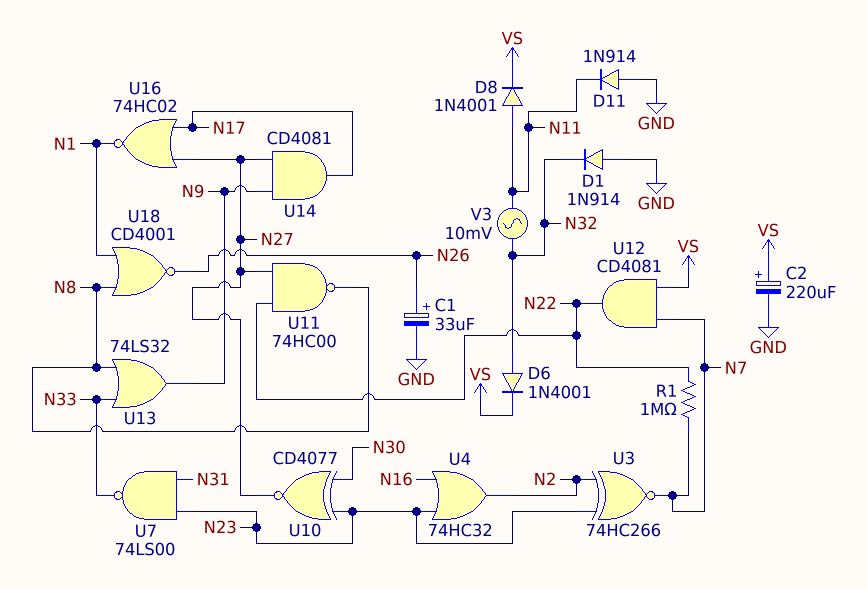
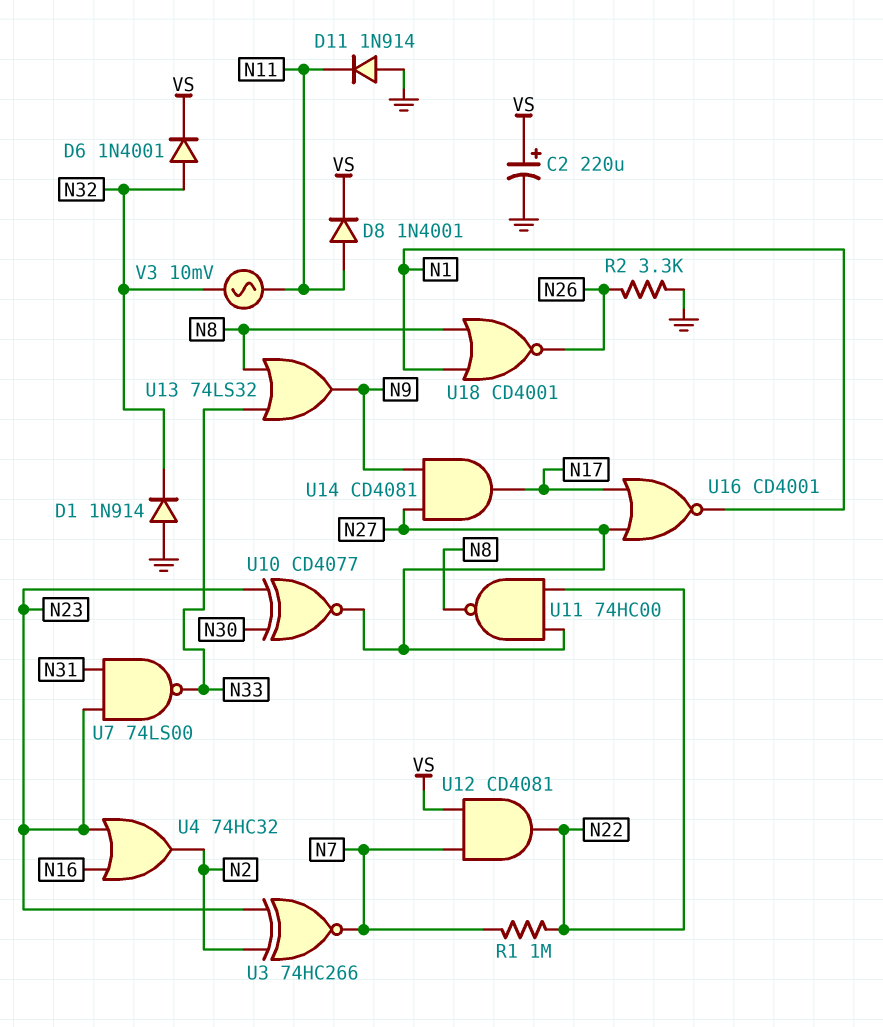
C1: 33uF (plus N26, minus GND) -> none
R2: none -> 3.3k (GND, N26)
U16: NOR 74HC02 (in N17, in N27, out N1) -> NOR CD4001 (in N17, in N27, out N1)

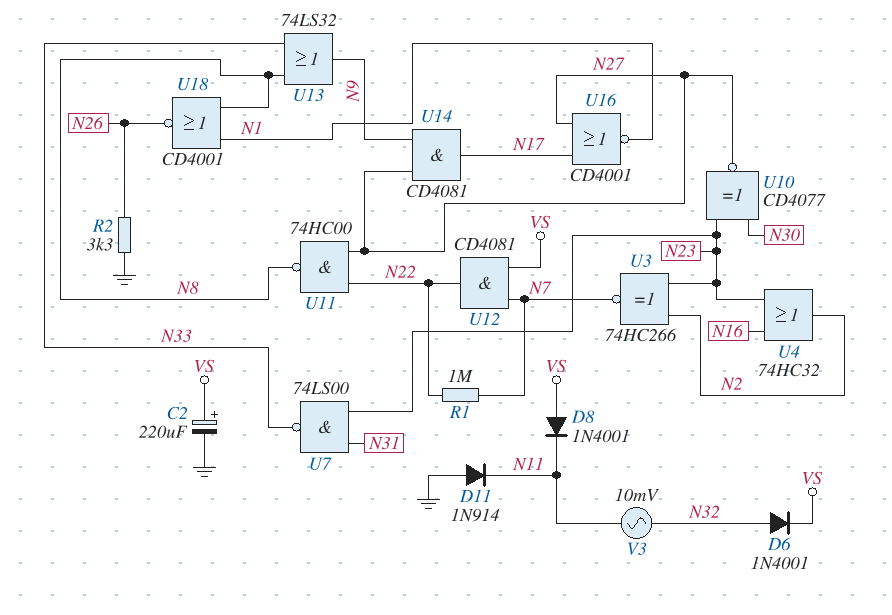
D1: diode 1N914 (A GND, K N32) -> none
D8: diode 1N4001 (A N11, K VS) -> diode 1N4001 (A VS, K N11)

